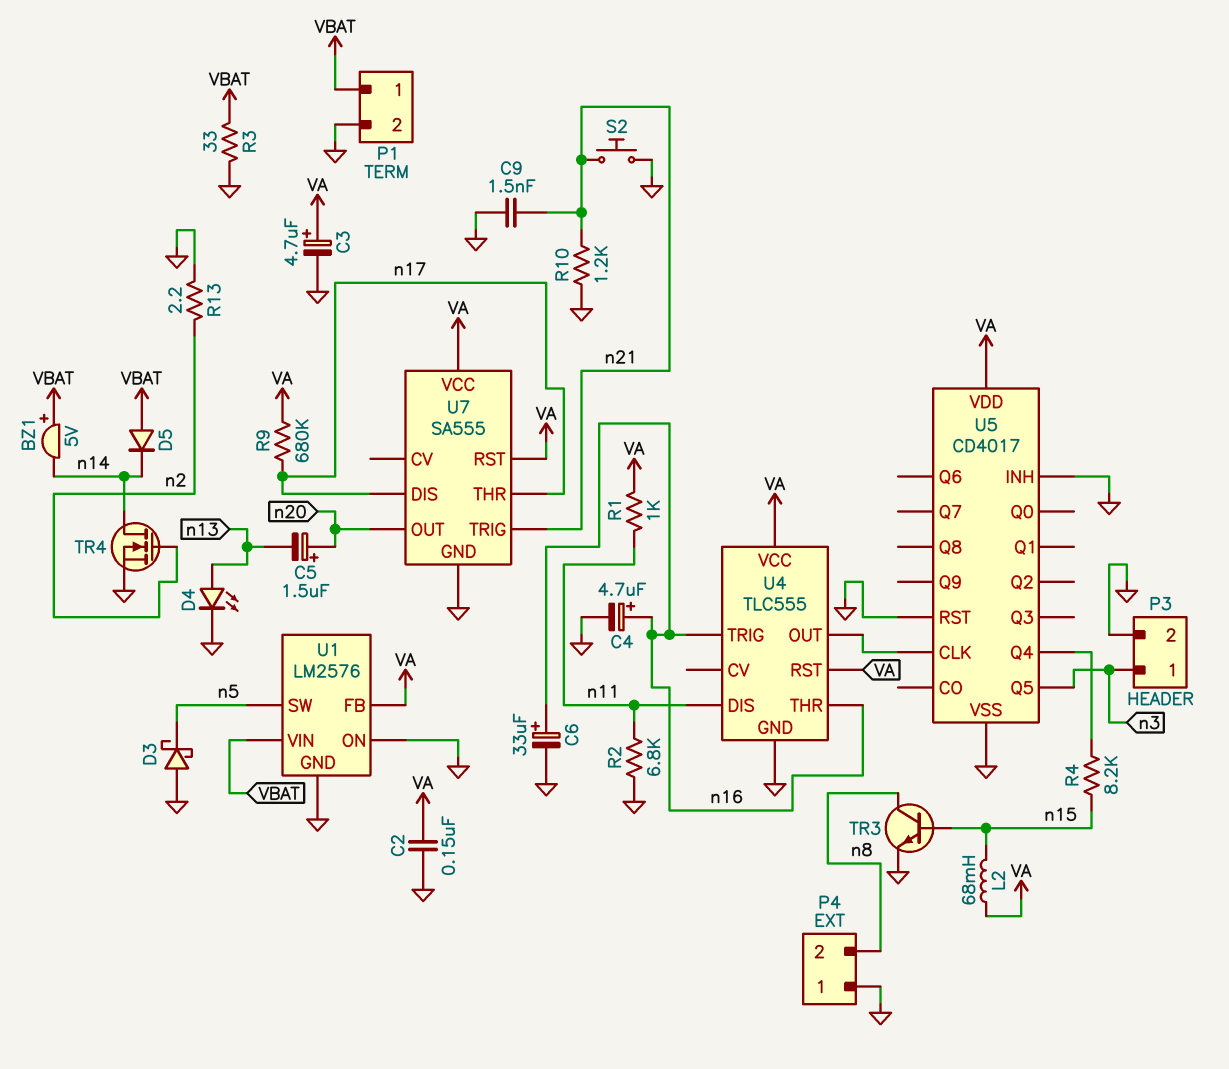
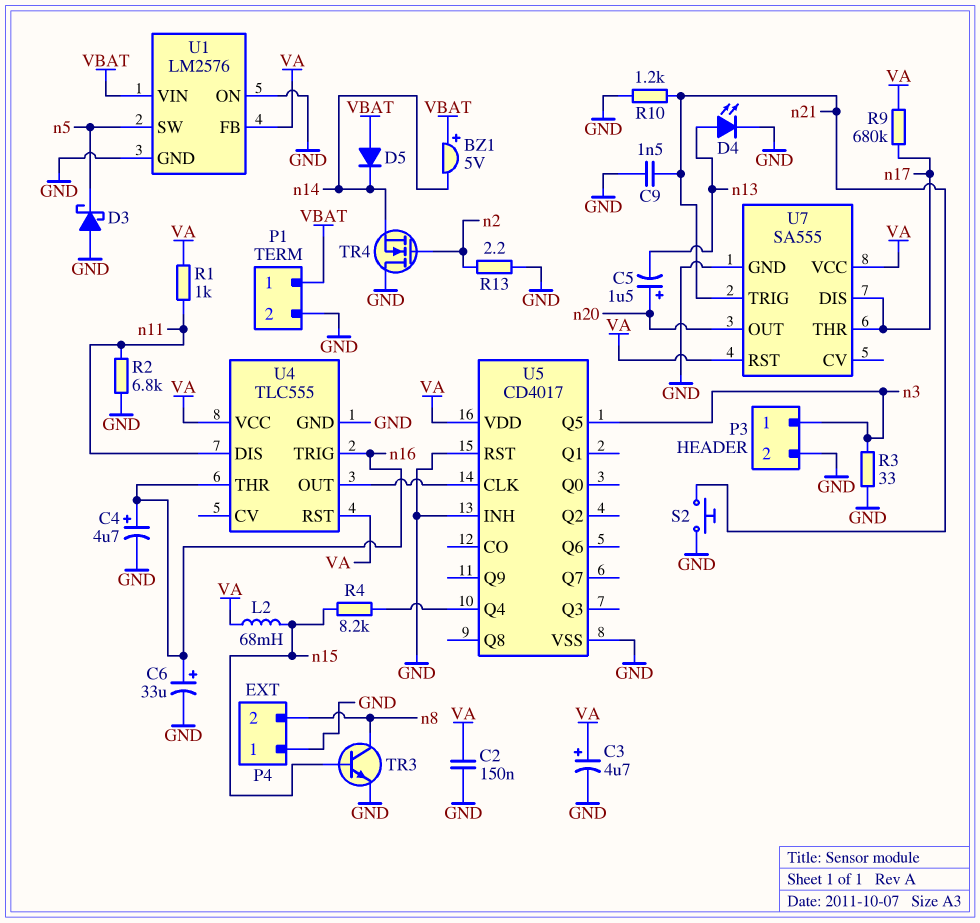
R3: 33 (GND, VBAT) -> 33 (GND, n3)
TR4: NMOS (G n2, D n14, S GND) -> NMOS (G n2, D GND, S n14)

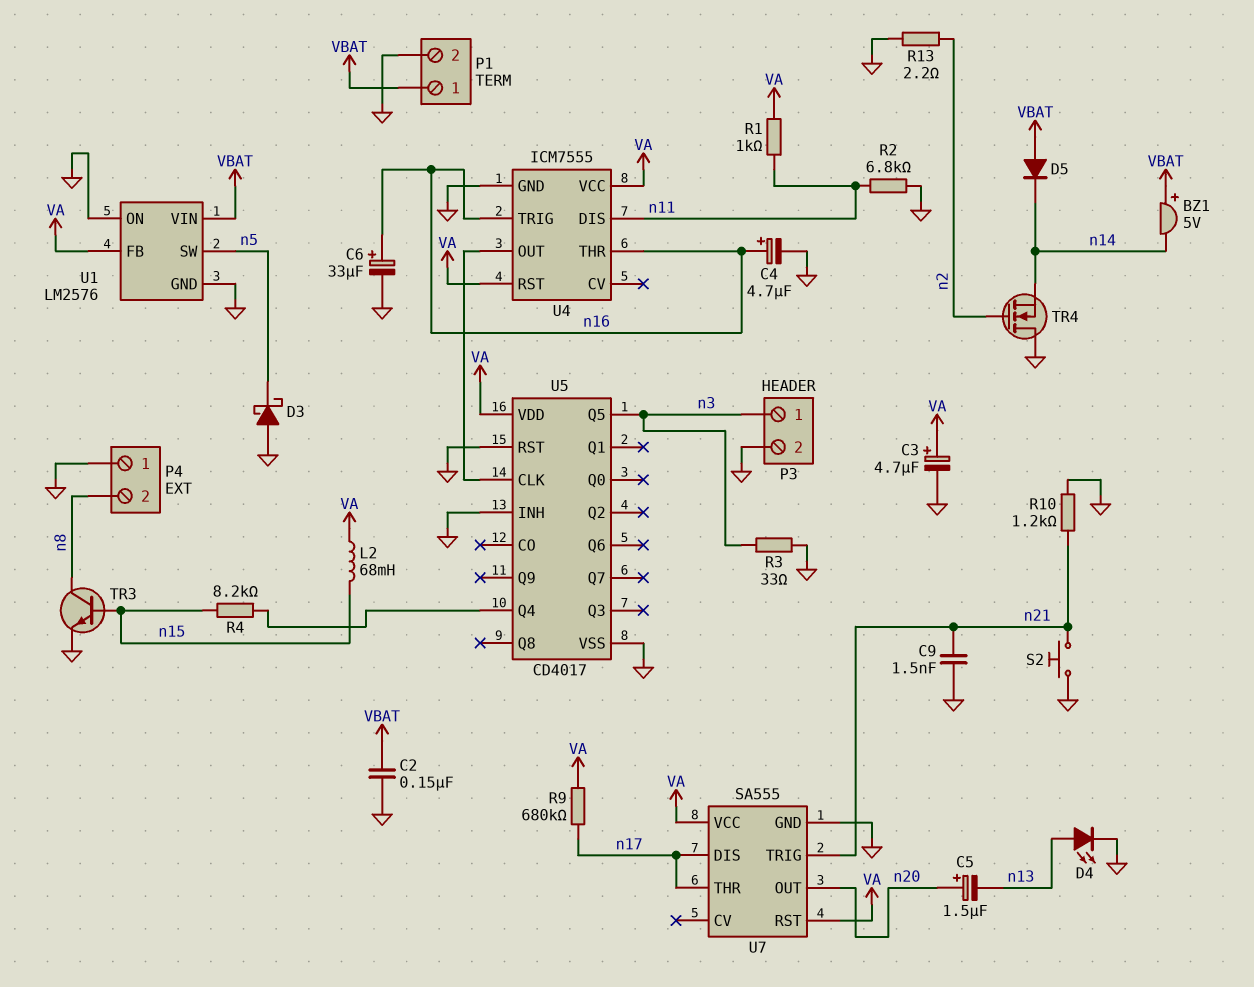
C2: 150nF (GND, VA) -> 150nF (GND, VBAT)
U4: TLC555 -> ICM7555

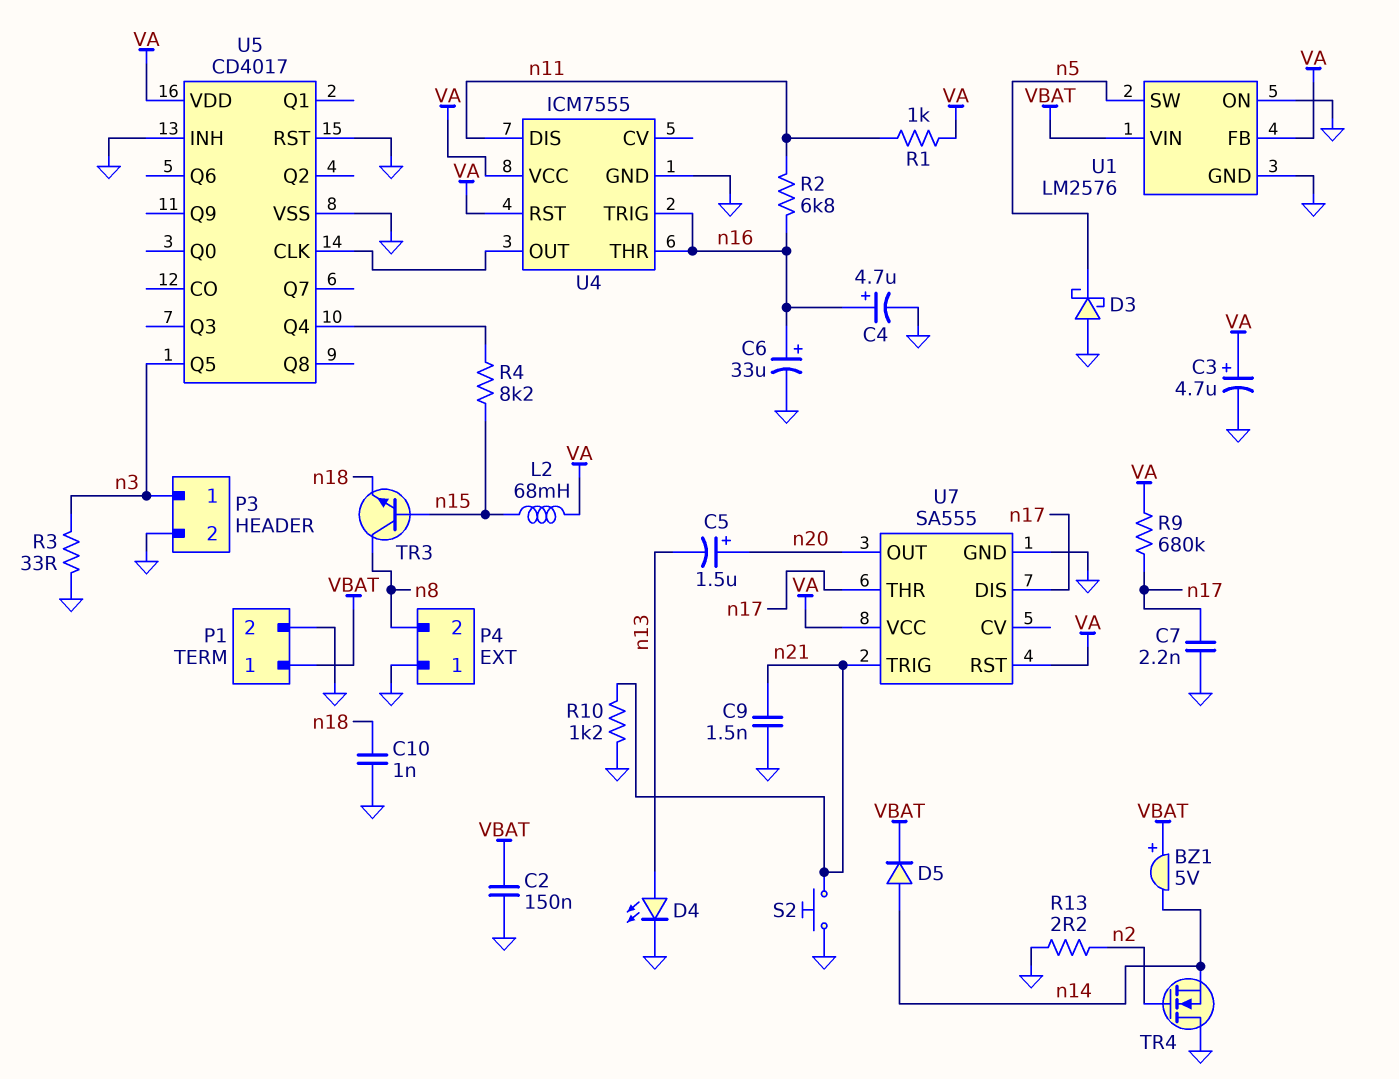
C7: none -> 2.2nF (GND, n17)
C10: none -> 1nF (GND, n18)
D5: diode (A VBAT, K n14) -> diode (A n14, K VBAT)
R2: 6.8k (GND, n11) -> 6.8k (n11, n16)
TR3: NPN (B n15, C n8, E GND) -> NPN (B n15, C n8, E n18)

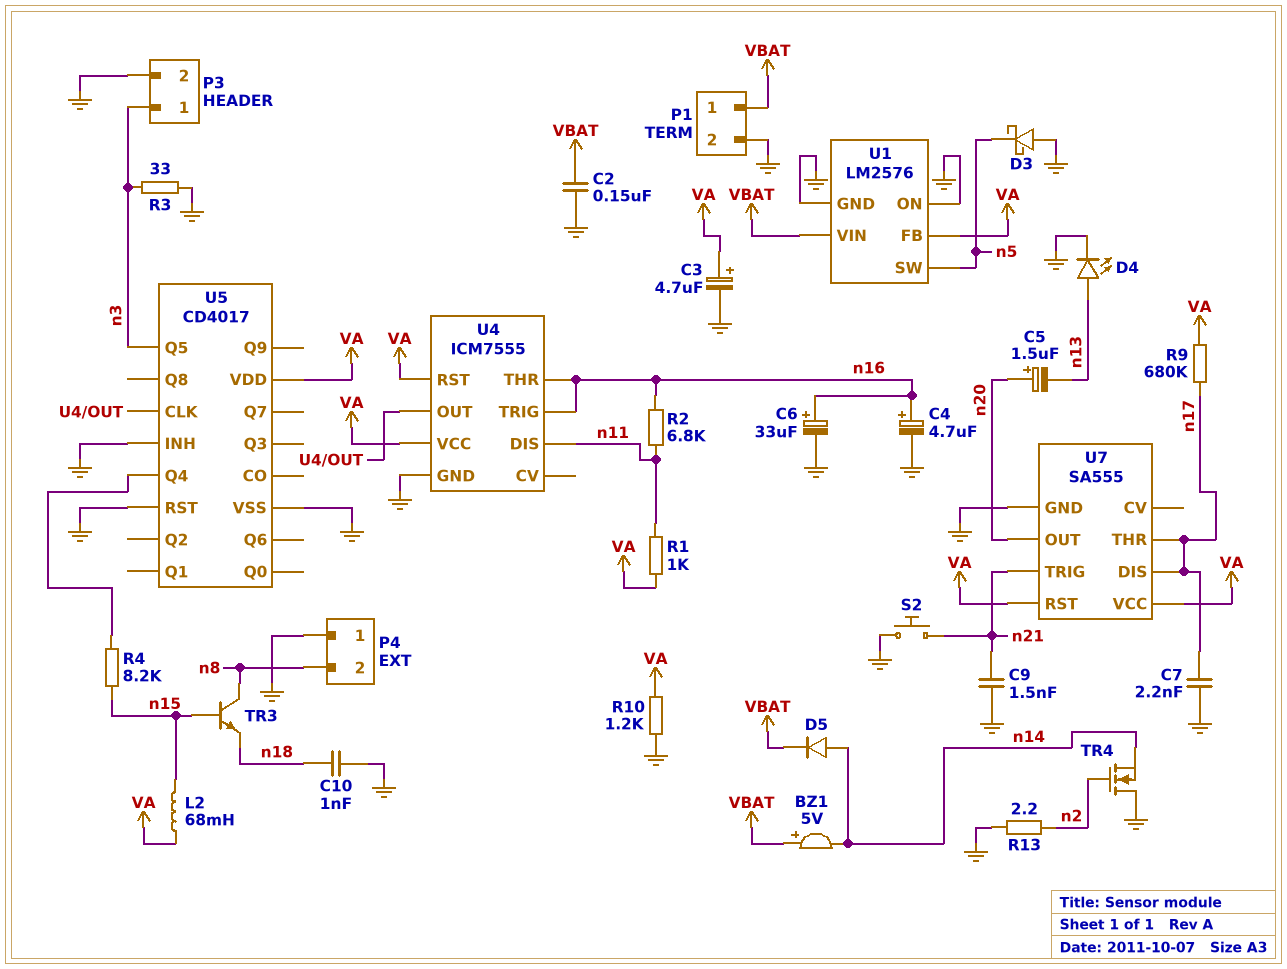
R10: 1.2k (GND, n21) -> 1.2k (GND, VA)

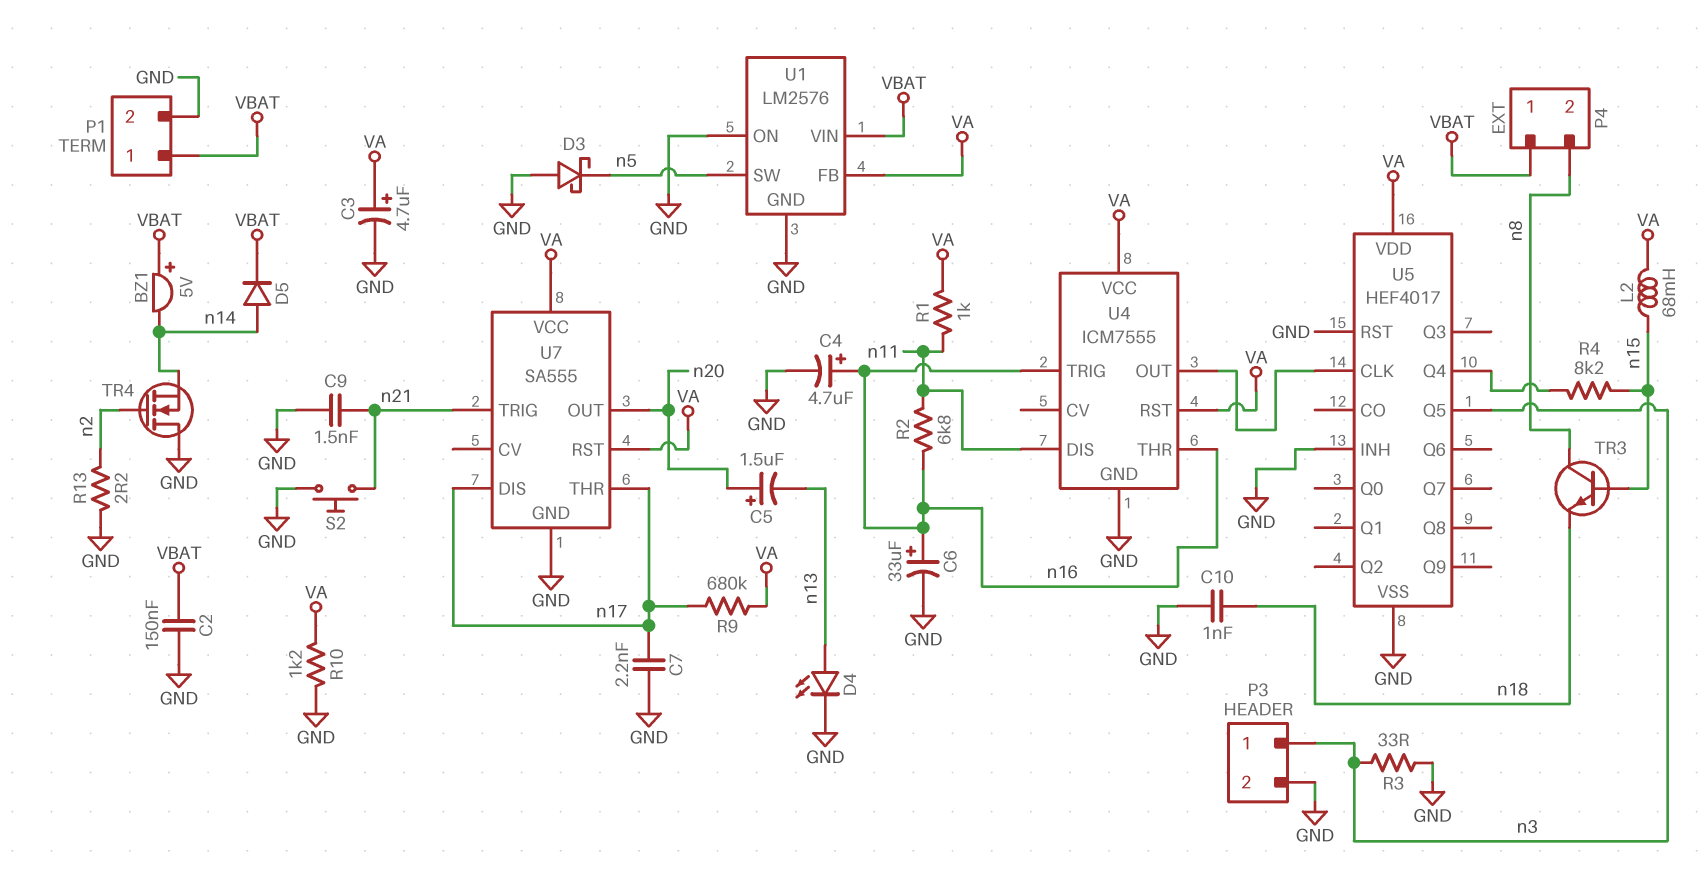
P4 pin 1: GND -> VBAT
U5: CD4017 -> HEF4017

